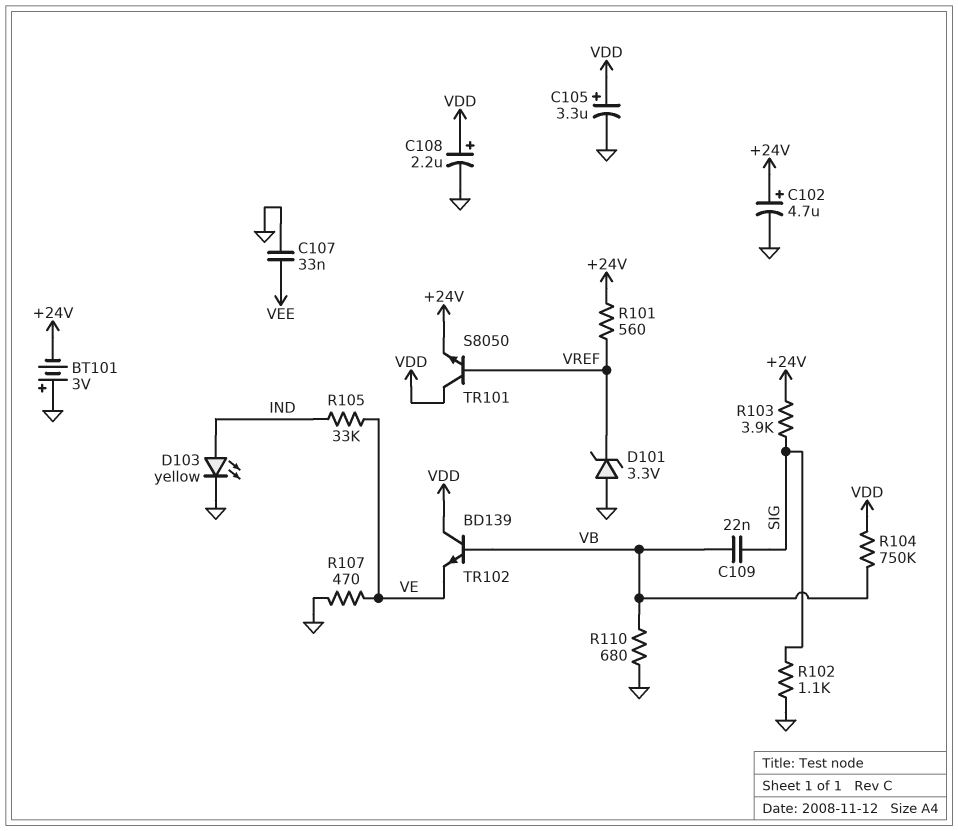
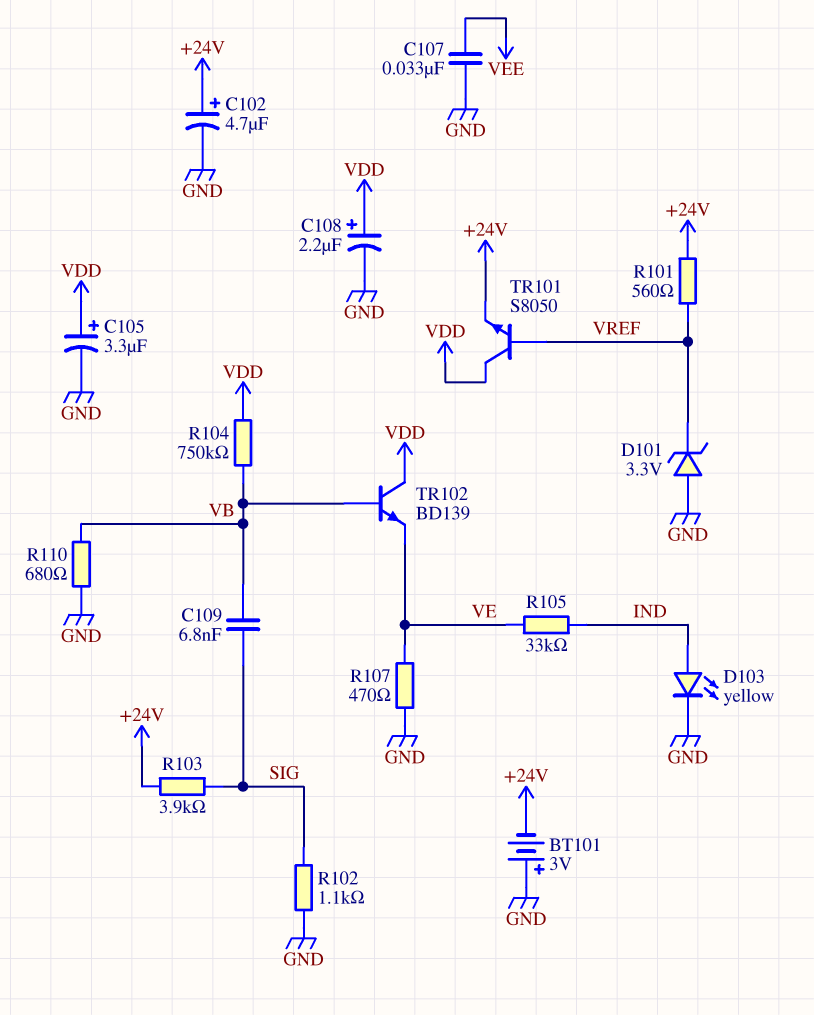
C109: 22nF (SIG, VB) -> 6.8nF (SIG, VB)

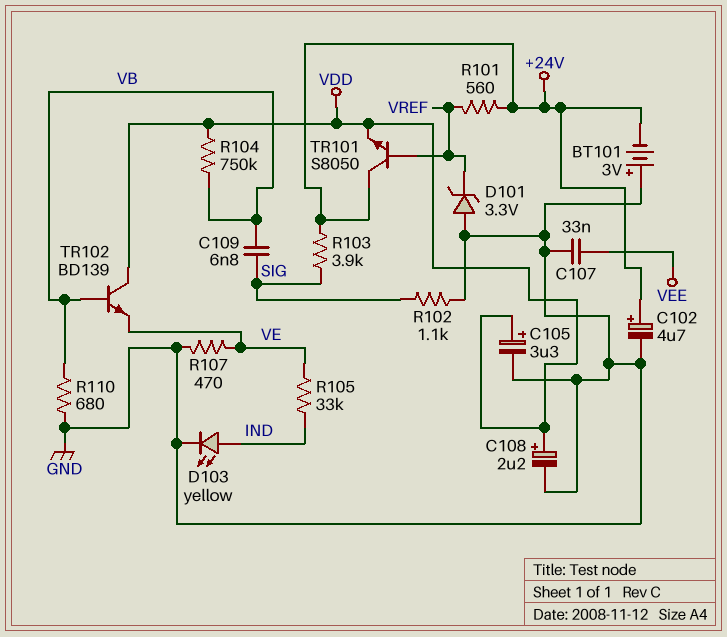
TR101: NPN S8050 (B VREF, C VDD, E +24V) -> NPN S8050 (B VREF, C +24V, E VDD)

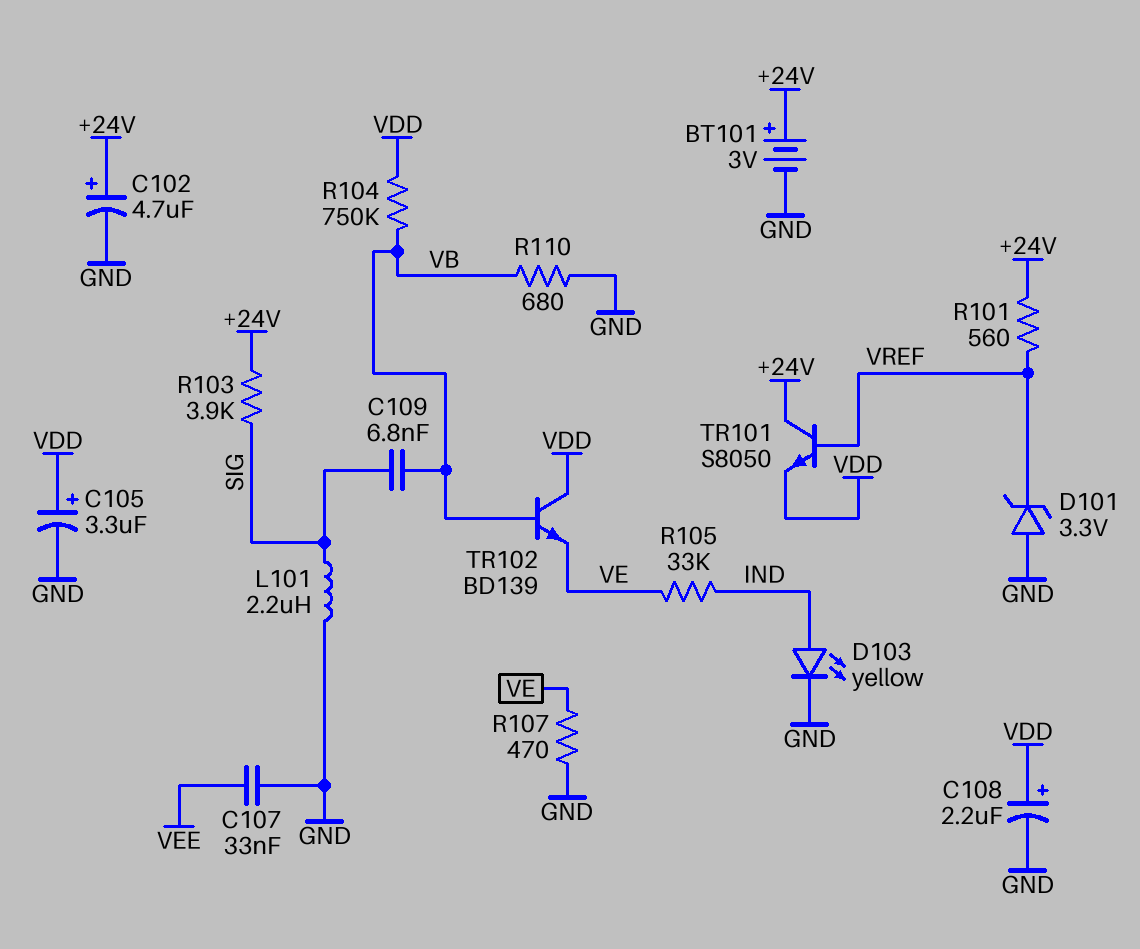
BT101: 3V (plus GND, minus +24V) -> 3V (plus +24V, minus GND)
L101: none -> 2.2uH (GND, SIG)
R102: 1.1k (GND, SIG) -> none

